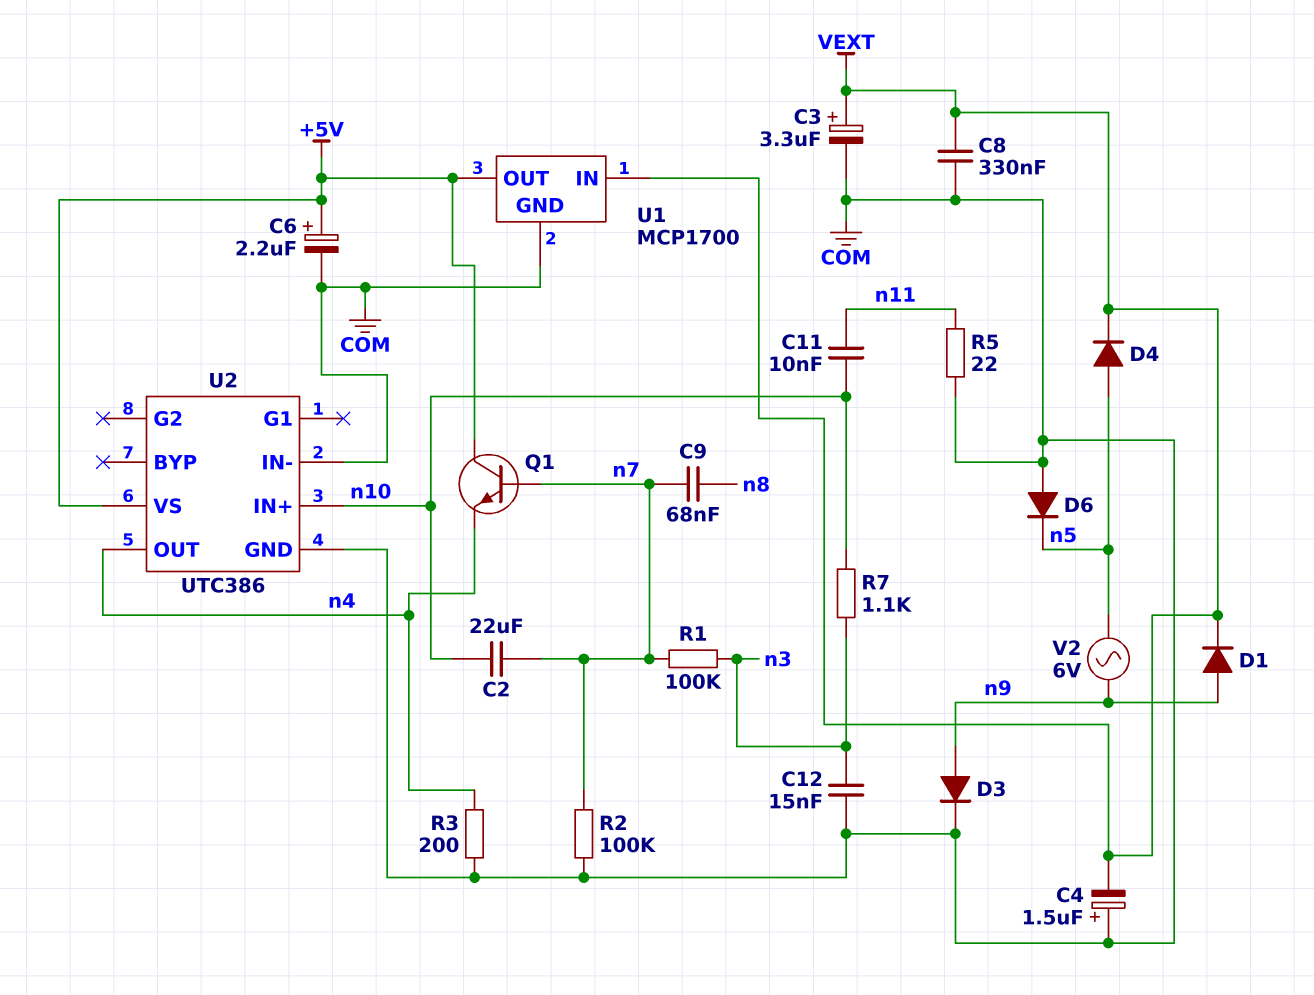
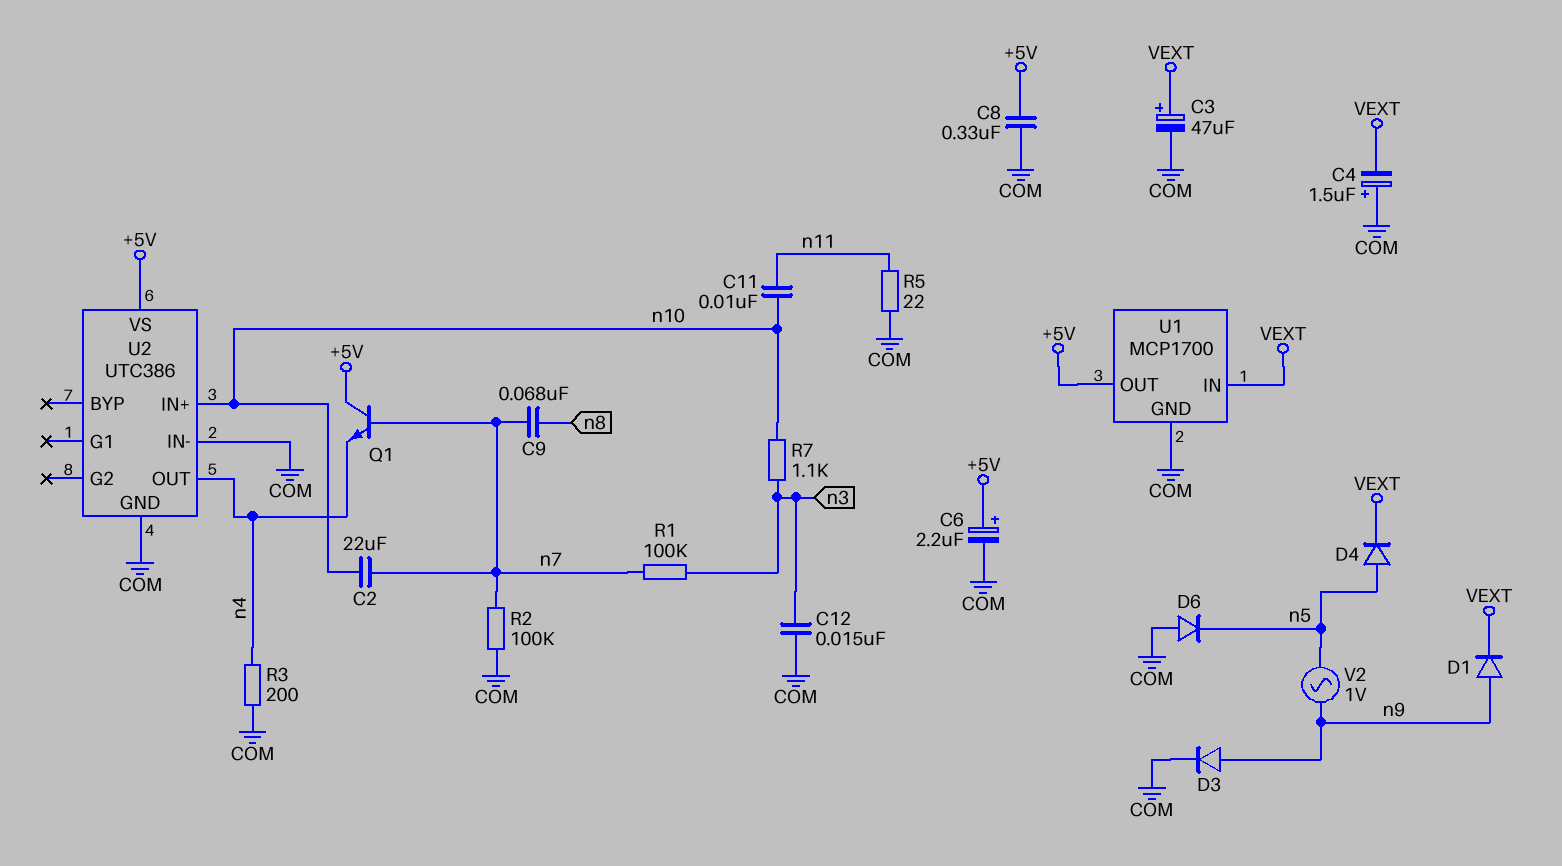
C3: 3.3uF (plus VEXT, minus COM) -> 47uF (plus VEXT, minus COM)
C8: 330nF (COM, VEXT) -> 330nF (+5V, COM)
V2: AC 6V (n5, n9) -> AC 1V (n5, n9)

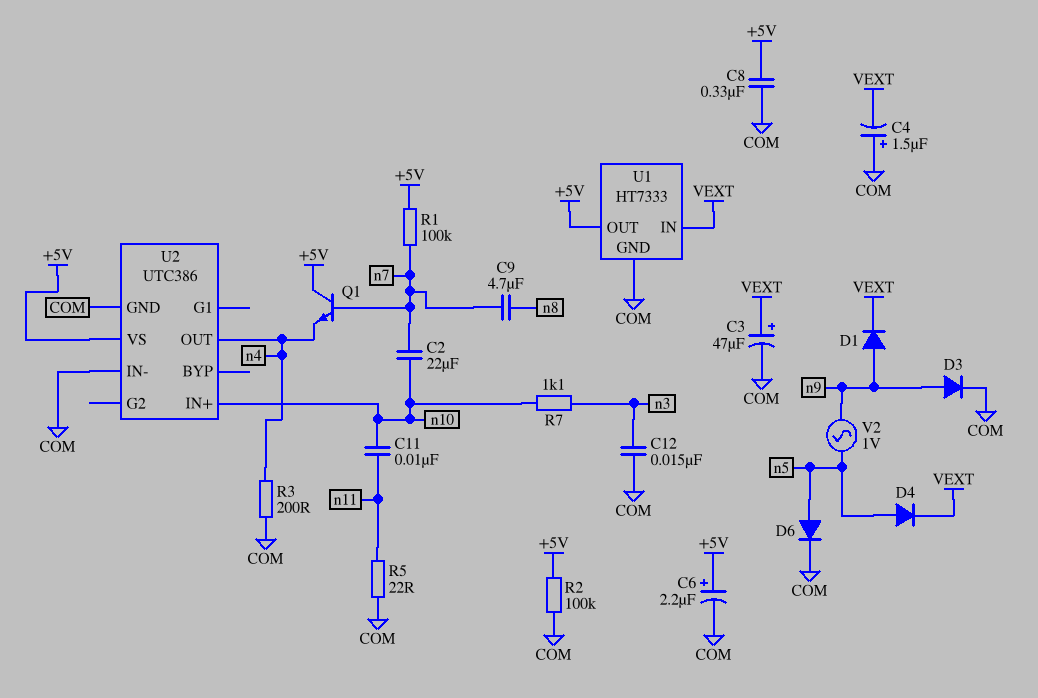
C9: 68nF (n7, n8) -> 4.7uF (n7, n8)
D6: diode (A COM, K n5) -> diode (A n5, K COM)
R1: 100k (n3, n7) -> 100k (+5V, n7)
R2: 100k (COM, n7) -> 100k (+5V, COM)
U1: MCP1700 -> HT7333

